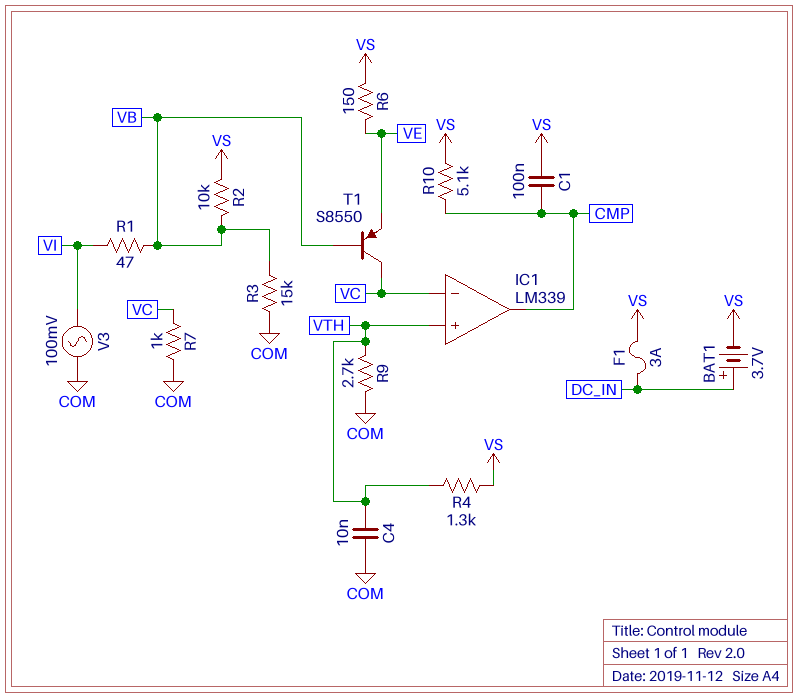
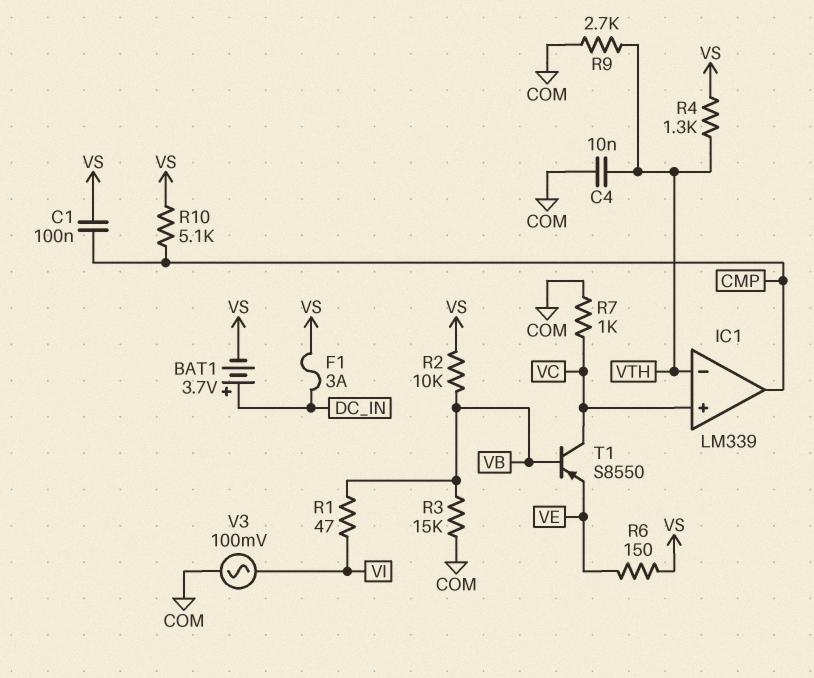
IC1 pin in+: VTH -> VC
IC1 pin in-: VC -> VTH

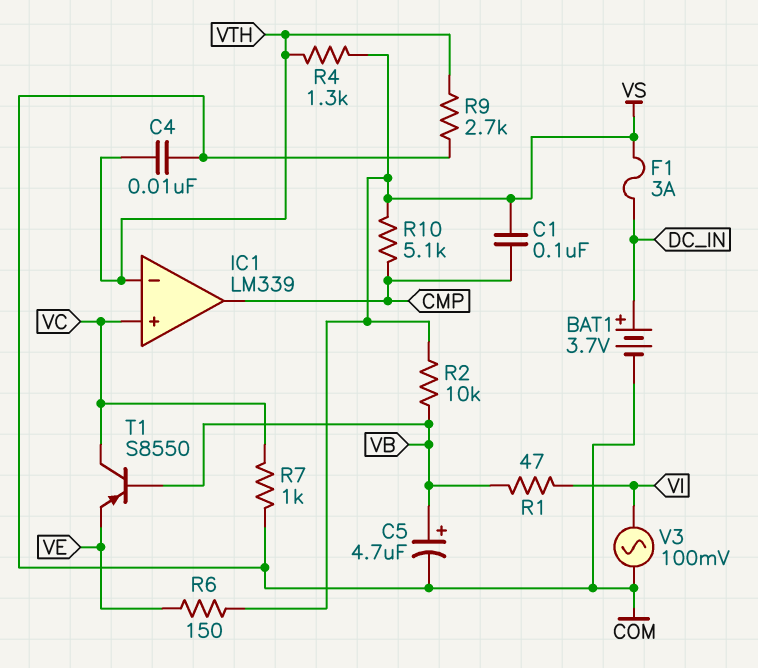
BAT1: 3.7V (plus DC_IN, minus VS) -> 3.7V (plus DC_IN, minus COM)
C5: none -> 4.7uF (plus VB, minus COM)
R3: 15k (COM, VB) -> none

